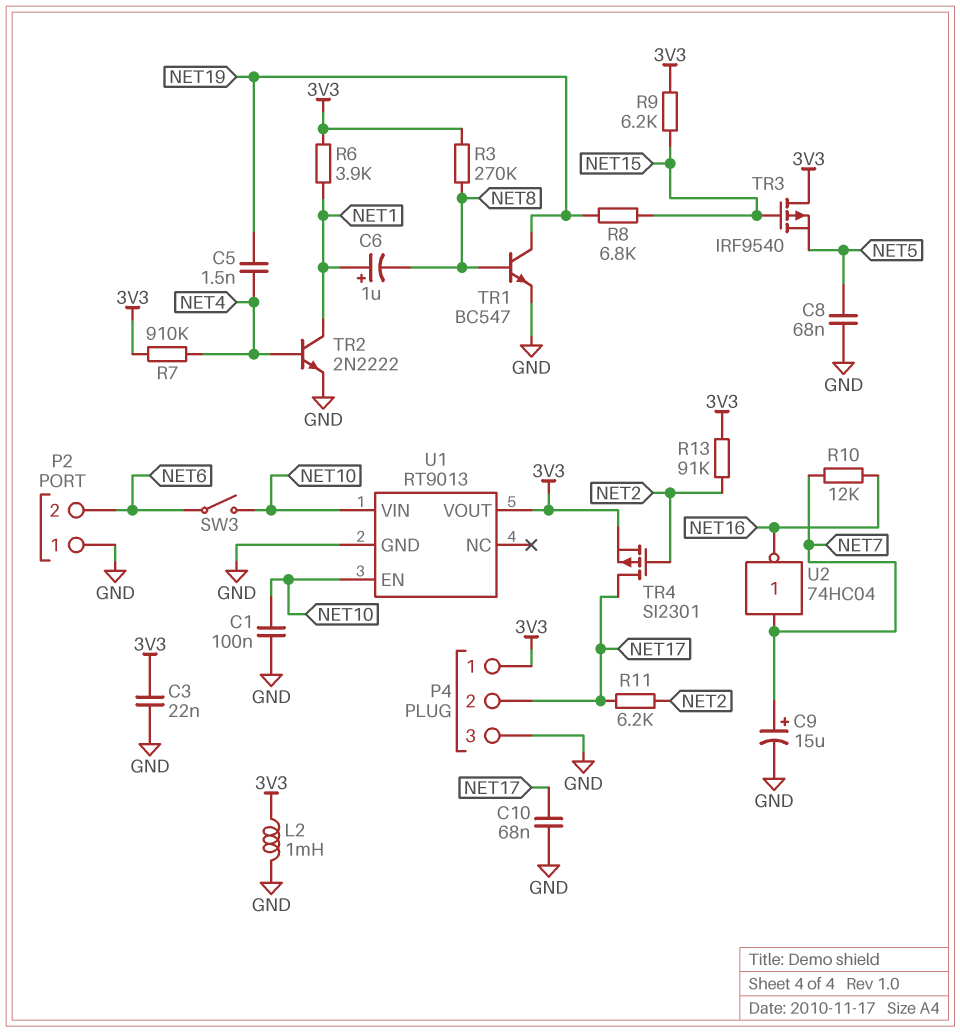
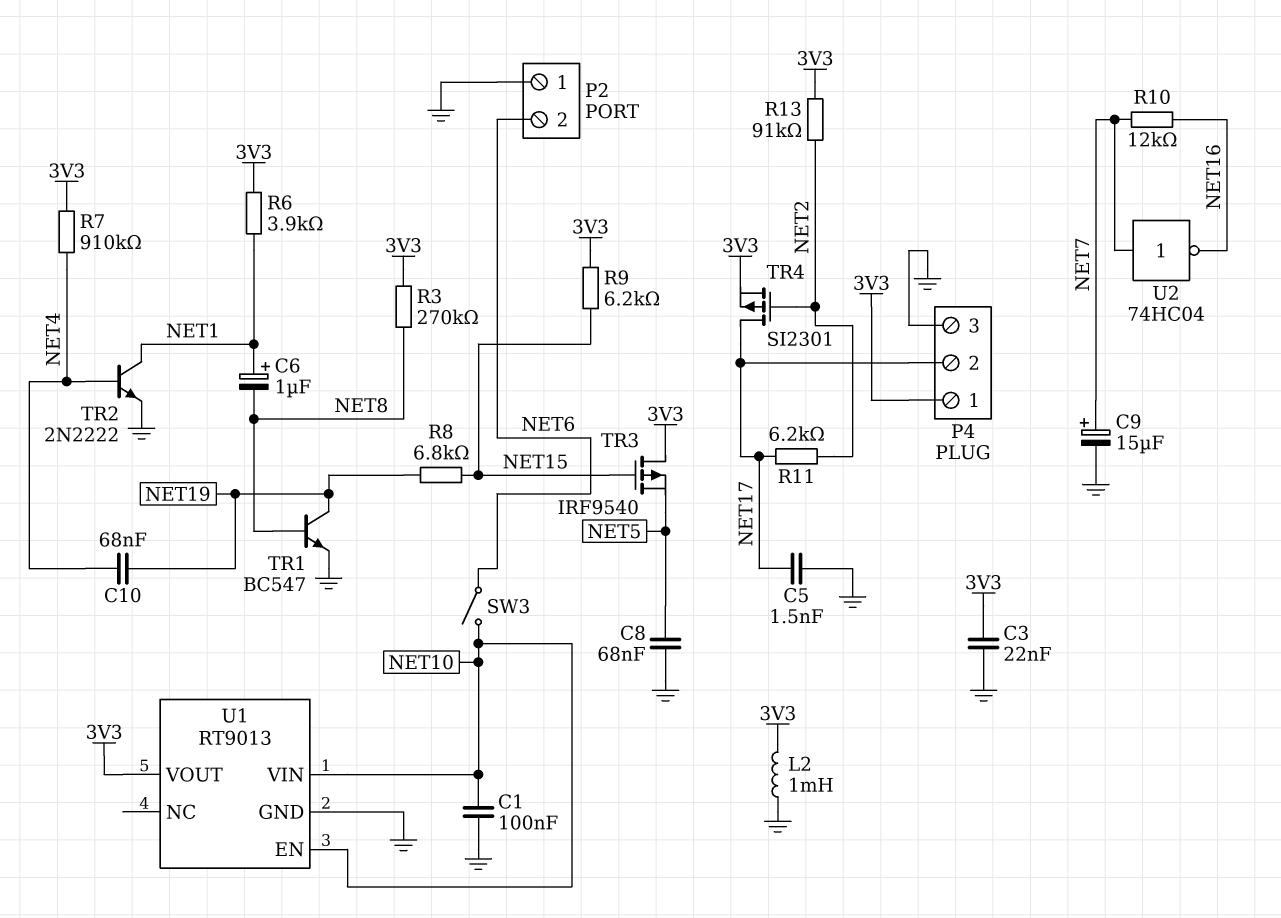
C5: 1.5nF (NET4, NET19) -> 1.5nF (GND, NET17)
C10: 68nF (GND, NET17) -> 68nF (NET4, NET19)

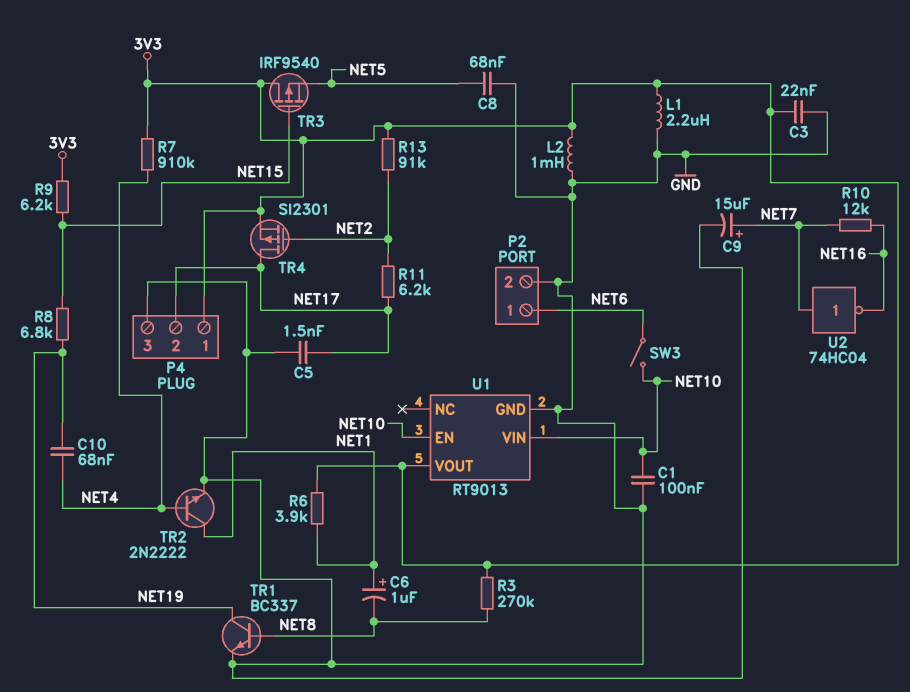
L1: none -> 2.2uH (3V3, GND)
P2 pin 1: GND -> NET6
P2 pin 2: NET6 -> GND
TR1: NPN BC547 (B NET8, C NET19, E GND) -> NPN BC337 (B NET8, C NET19, E GND)

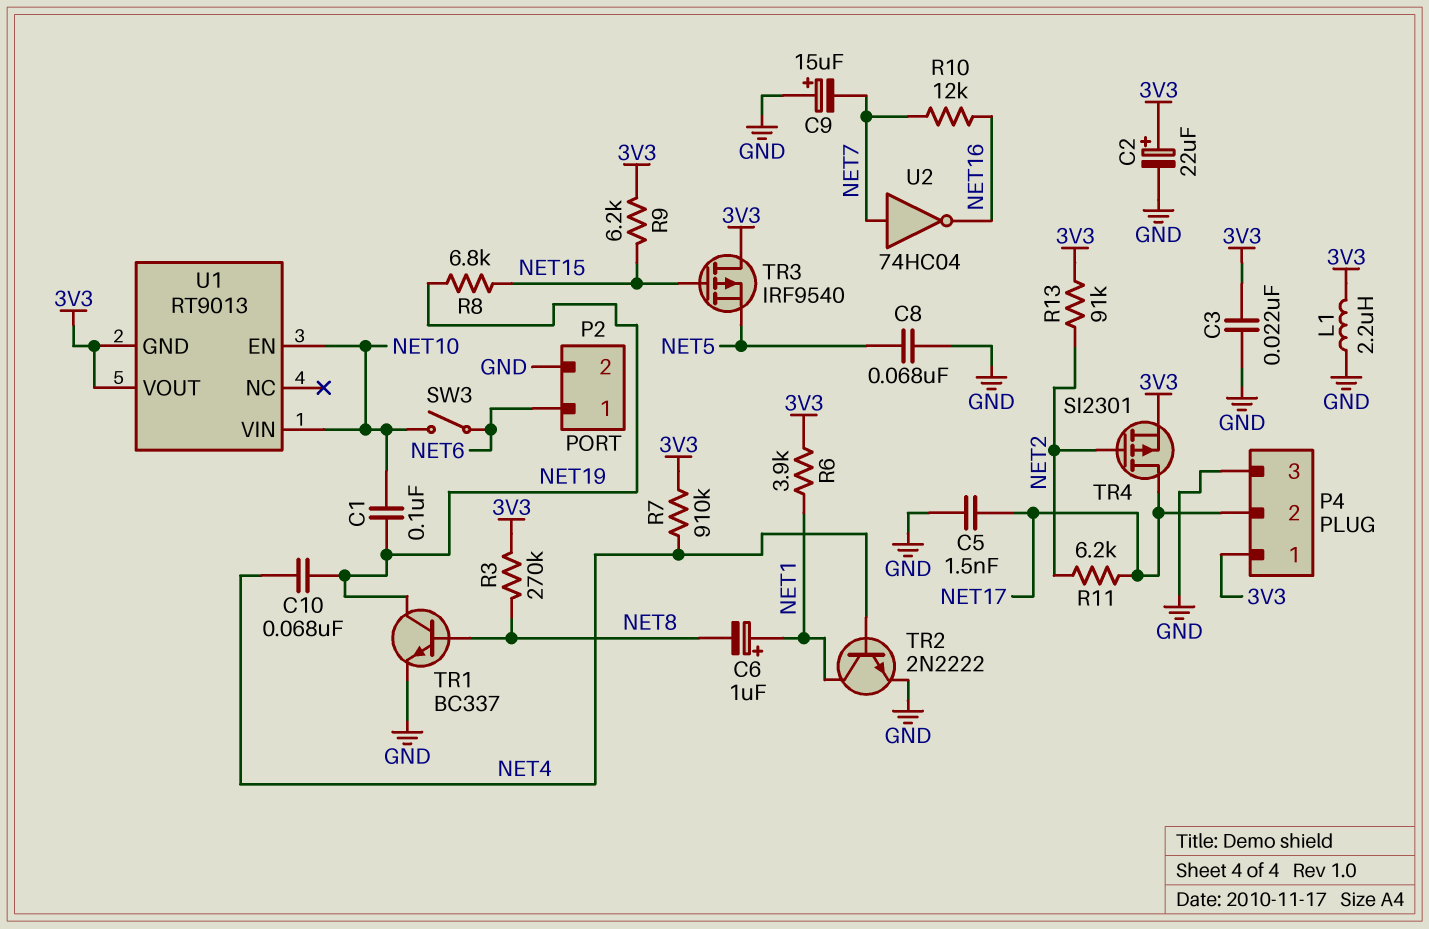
C1: 100nF (GND, NET10) -> 100nF (NET10, NET19)
C2: none -> 22uF (plus 3V3, minus GND)
C9: 15uF (plus NET7, minus GND) -> 15uF (plus GND, minus NET7)
L2: 1mH (3V3, GND) -> none
U1 pin GND: GND -> 3V3

